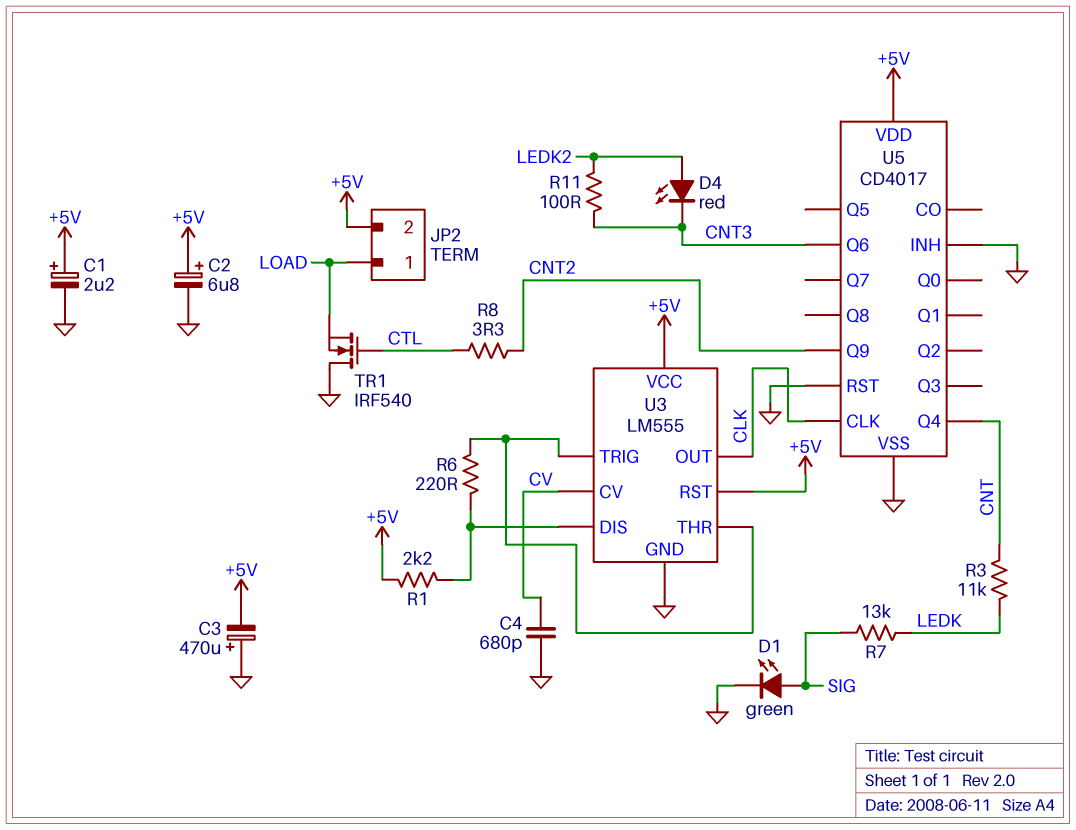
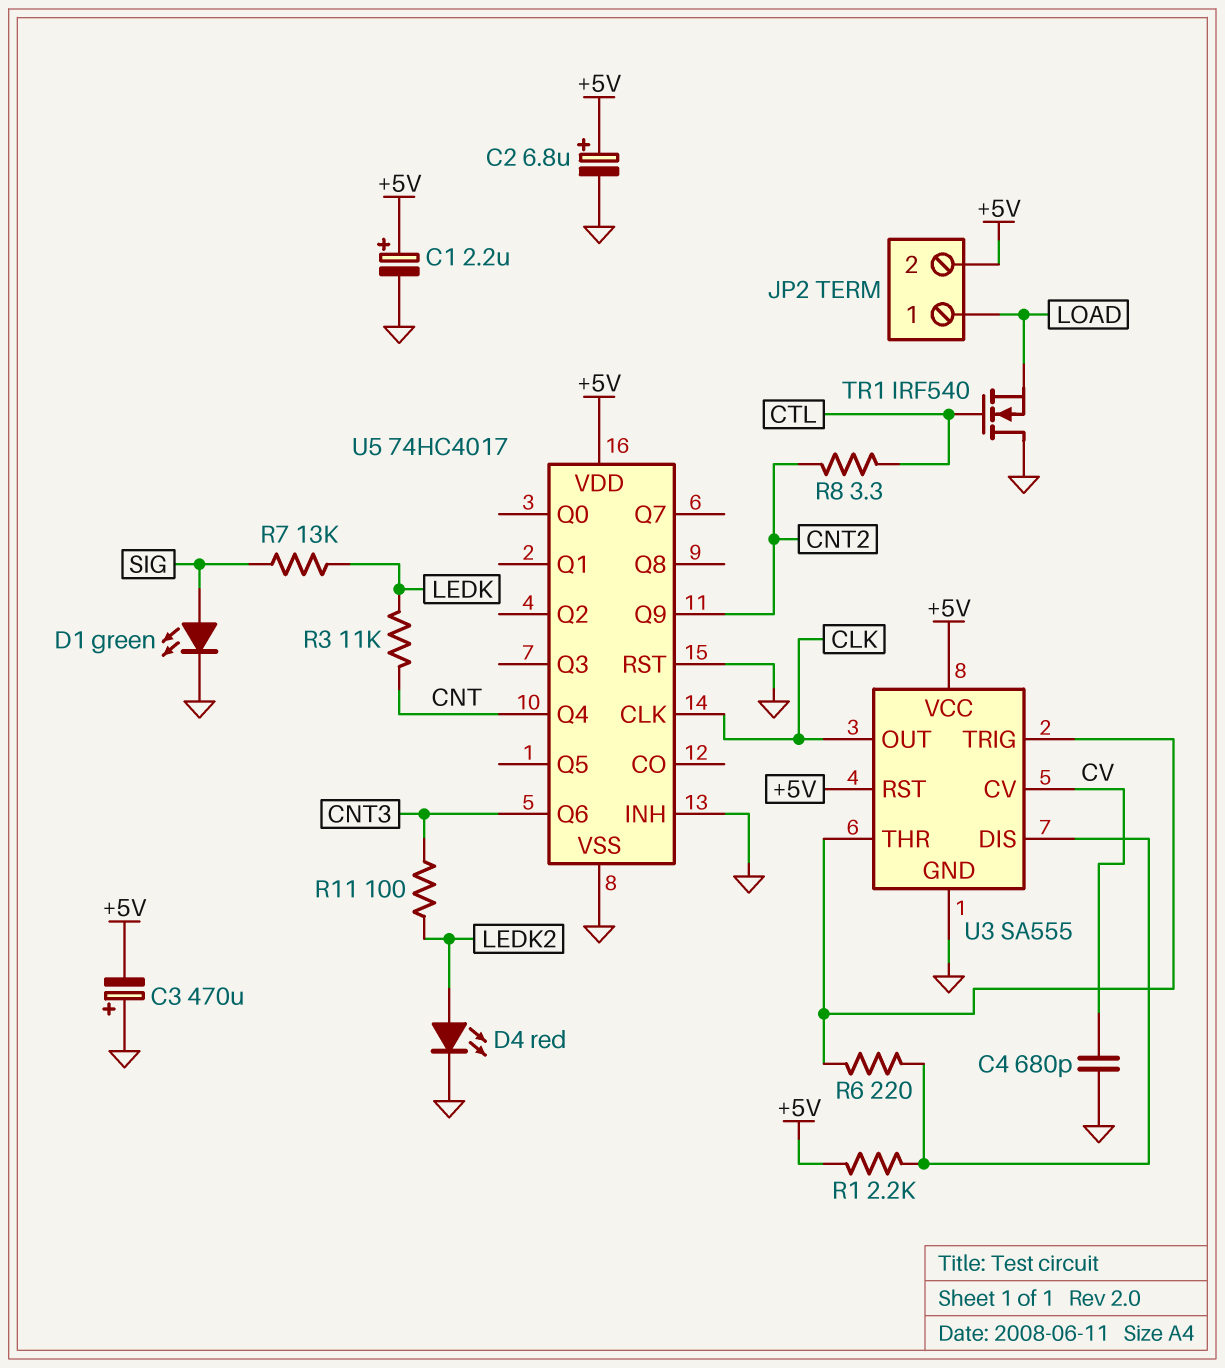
D4: LED red (A LEDK2, K CNT3) -> LED red (A LEDK2, K GND)
U3: LM555 -> SA555
U5: CD4017 -> 74HC4017

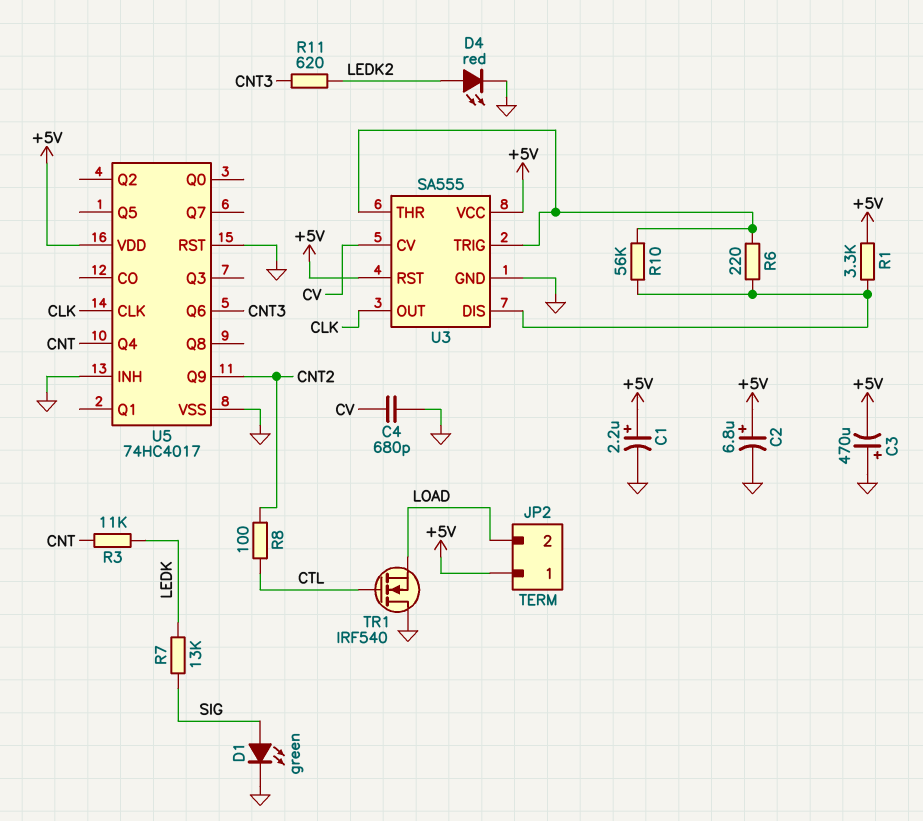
JP2 pin 1: LOAD -> +5V
JP2 pin 2: +5V -> LOAD
R1: 2.2k (+5V, U3/DIS) -> 3.3k (+5V, U3/DIS)
R8: 3.3 (CNT2, CTL) -> 100 (CNT2, CTL)
R10: none -> 56k (U3/DIS, U3/THR)
R11: 100 (CNT3, LEDK2) -> 620 (CNT3, LEDK2)

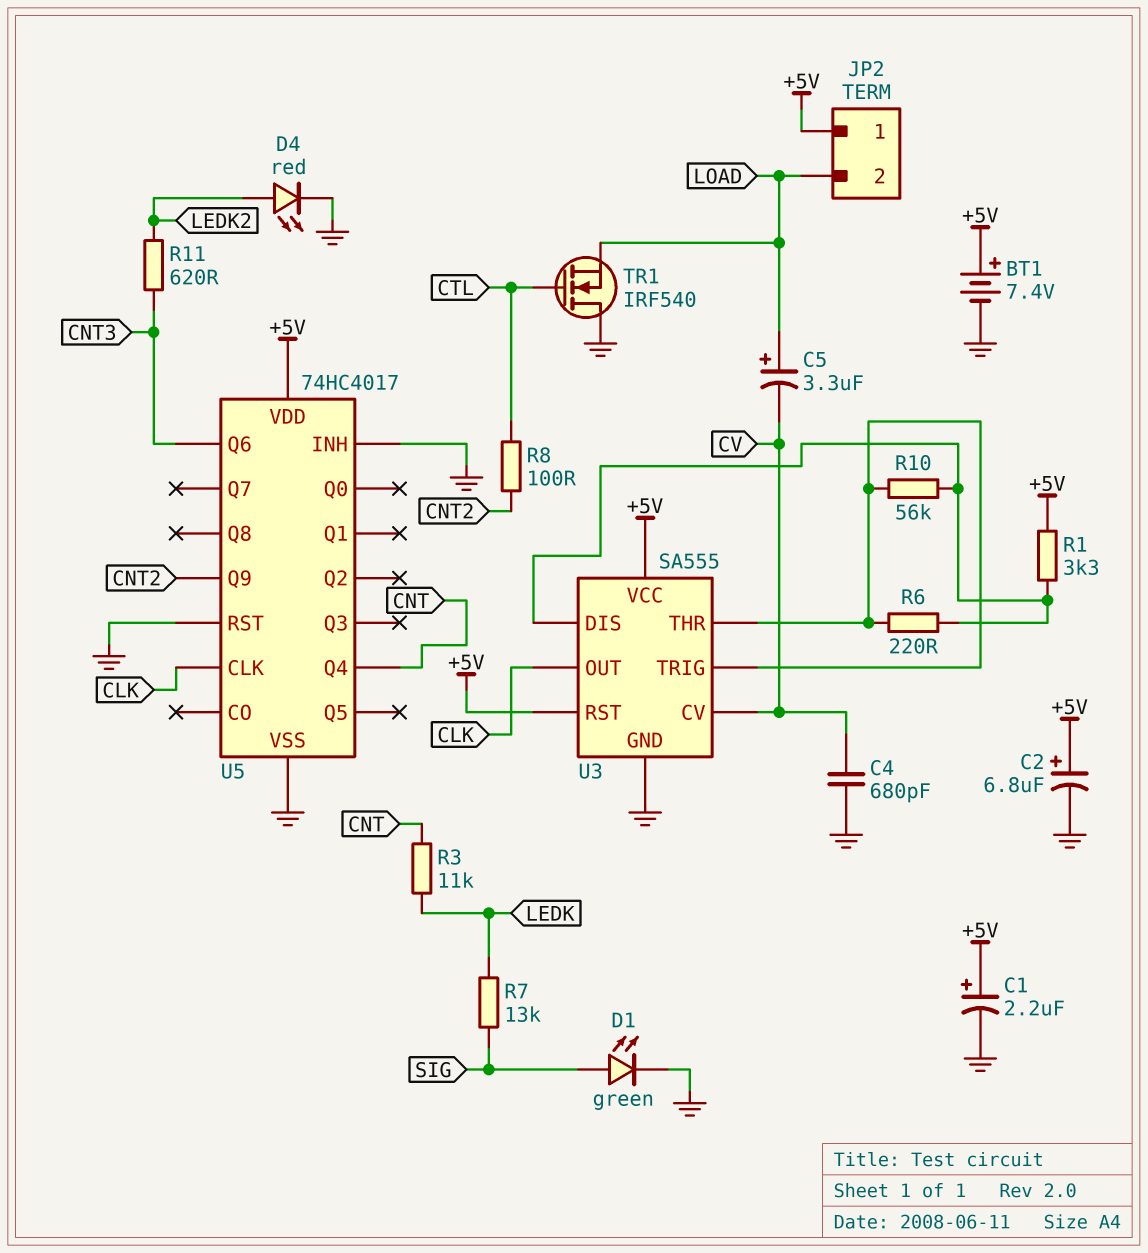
BT1: none -> 7.4V (plus +5V, minus GND)
C3: 470uF (plus GND, minus +5V) -> none
C5: none -> 3.3uF (plus LOAD, minus CV)

